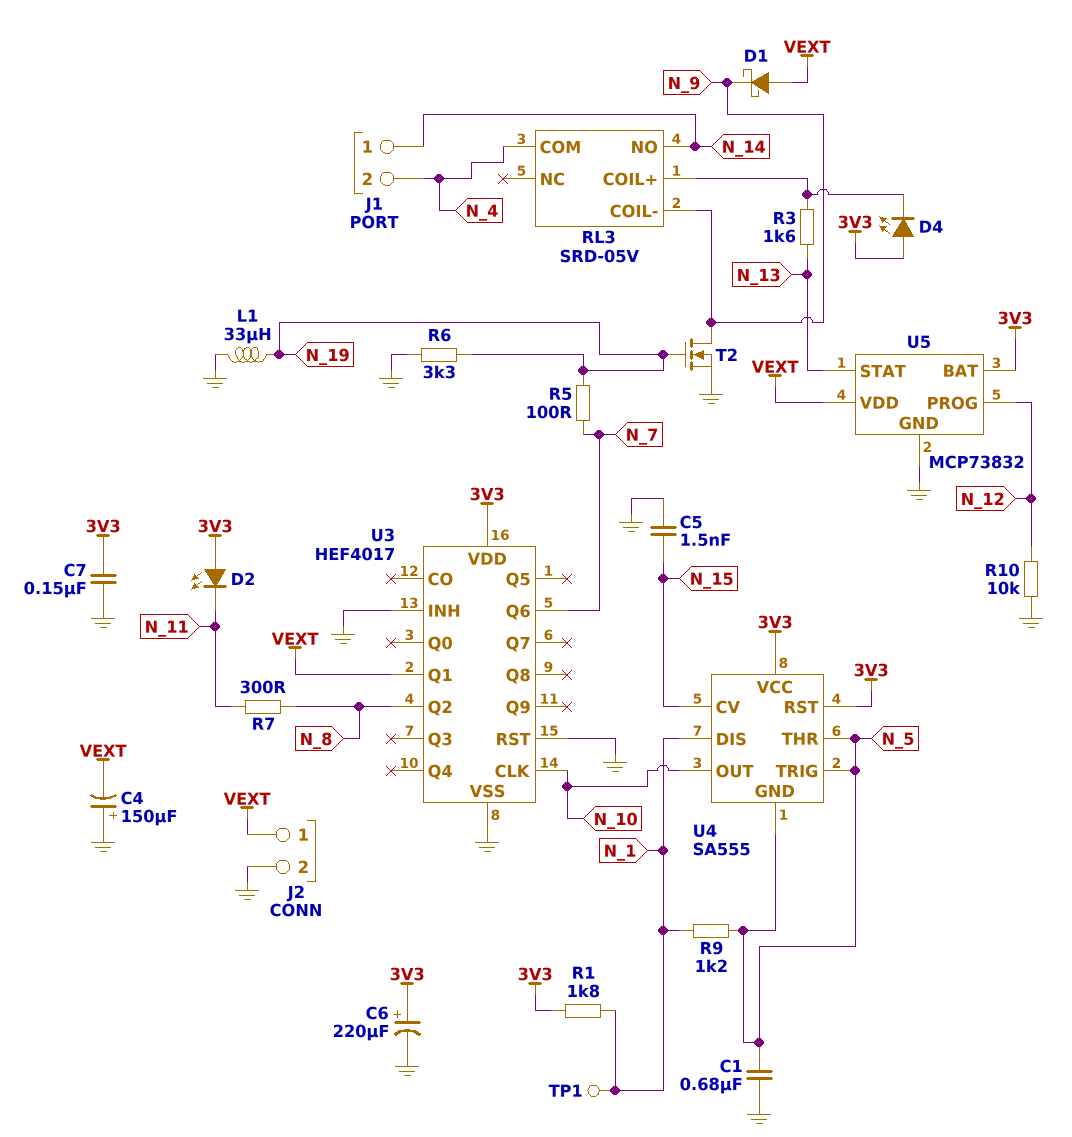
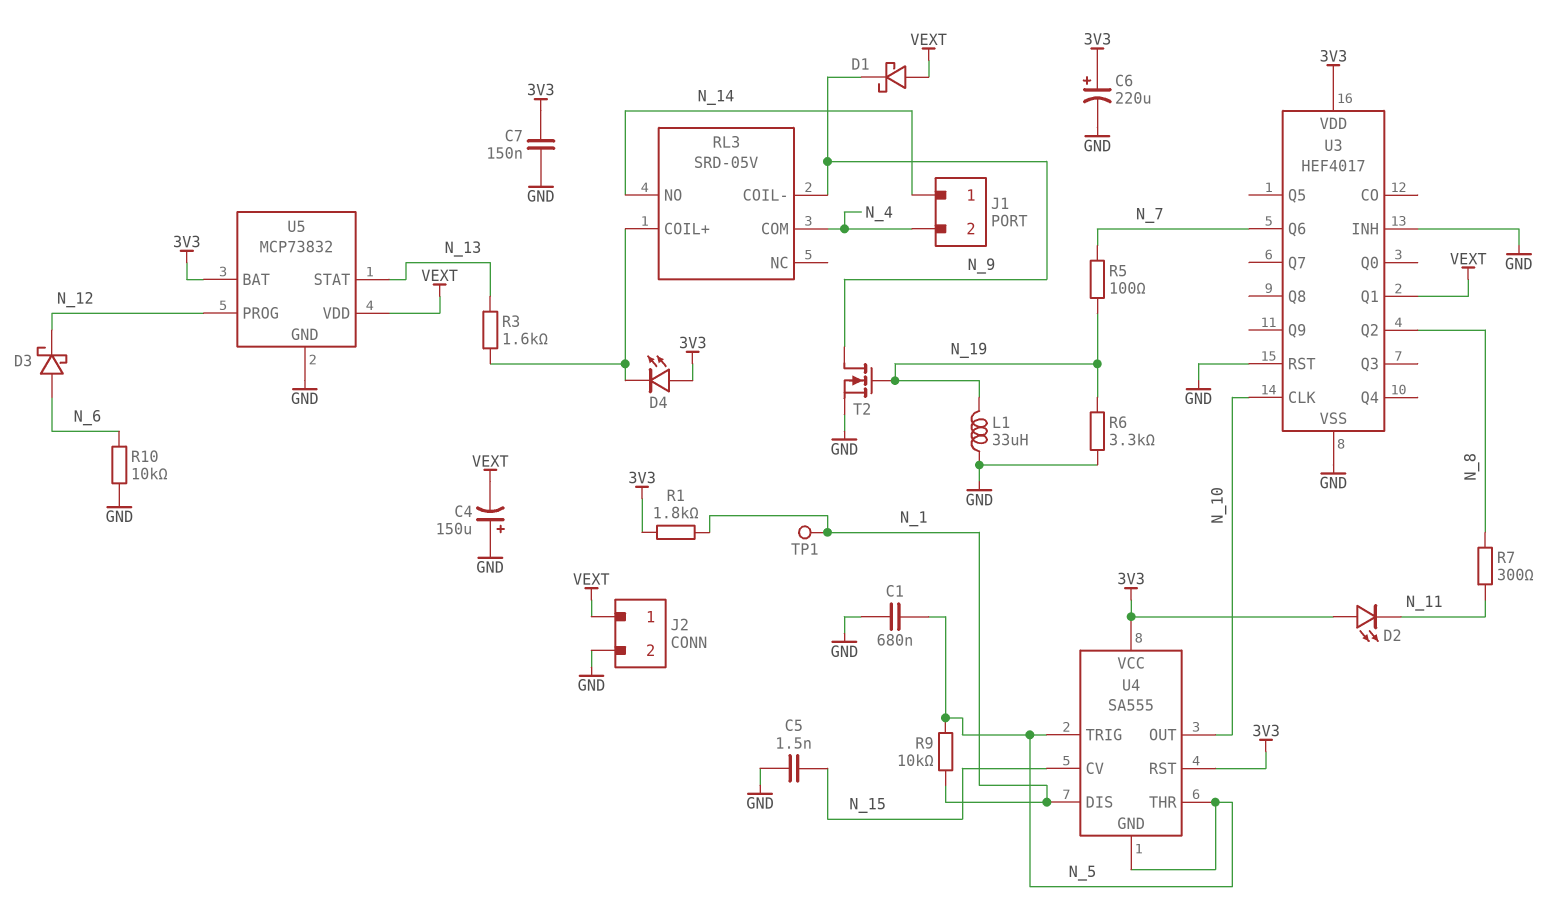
D3: none -> schottky (A N_6, K N_12)
R9: 1.2k (N_1, N_5) -> 10k (N_1, N_5)
R10: 10k (GND, N_12) -> 10k (GND, N_6)

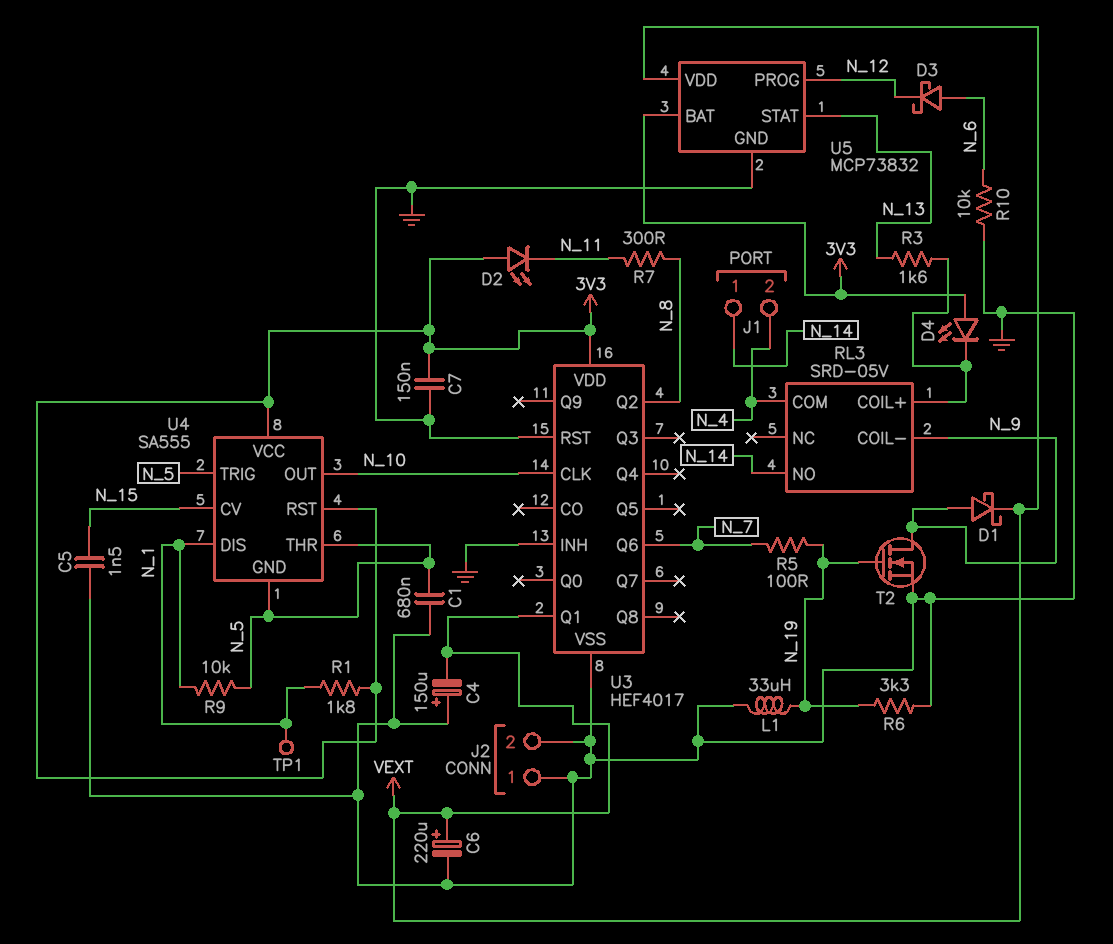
C6: 220uF (plus 3V3, minus GND) -> 220uF (plus VEXT, minus GND)
D1: schottky (A VEXT, K N_9) -> schottky (A N_9, K VEXT)
J2 pin 1: VEXT -> GND

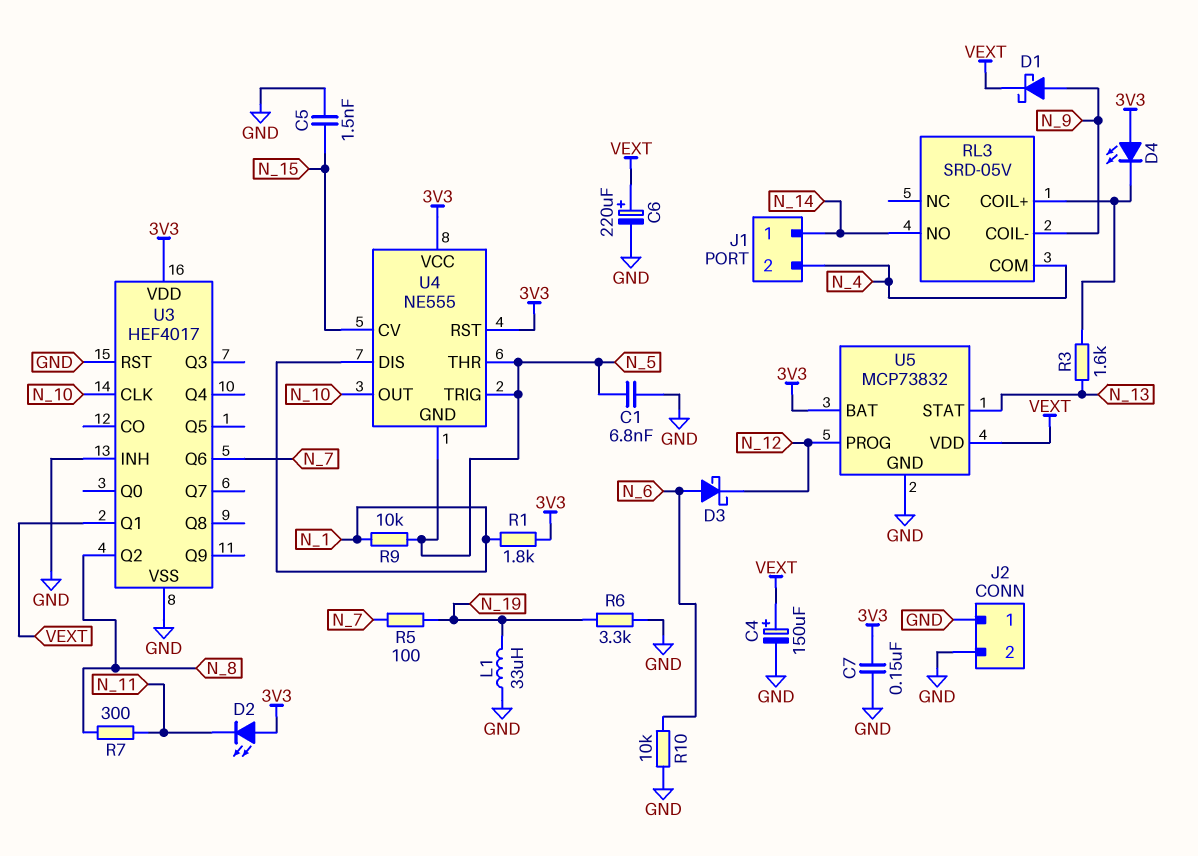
C1: 680nF (GND, N_5) -> 6.8nF (GND, N_5)
C4: 150uF (plus GND, minus VEXT) -> 150uF (plus VEXT, minus GND)
T2: NMOS (G N_19, D N_9, S GND) -> none
TP1: test point (N_1) -> none
U4: SA555 -> NE555

